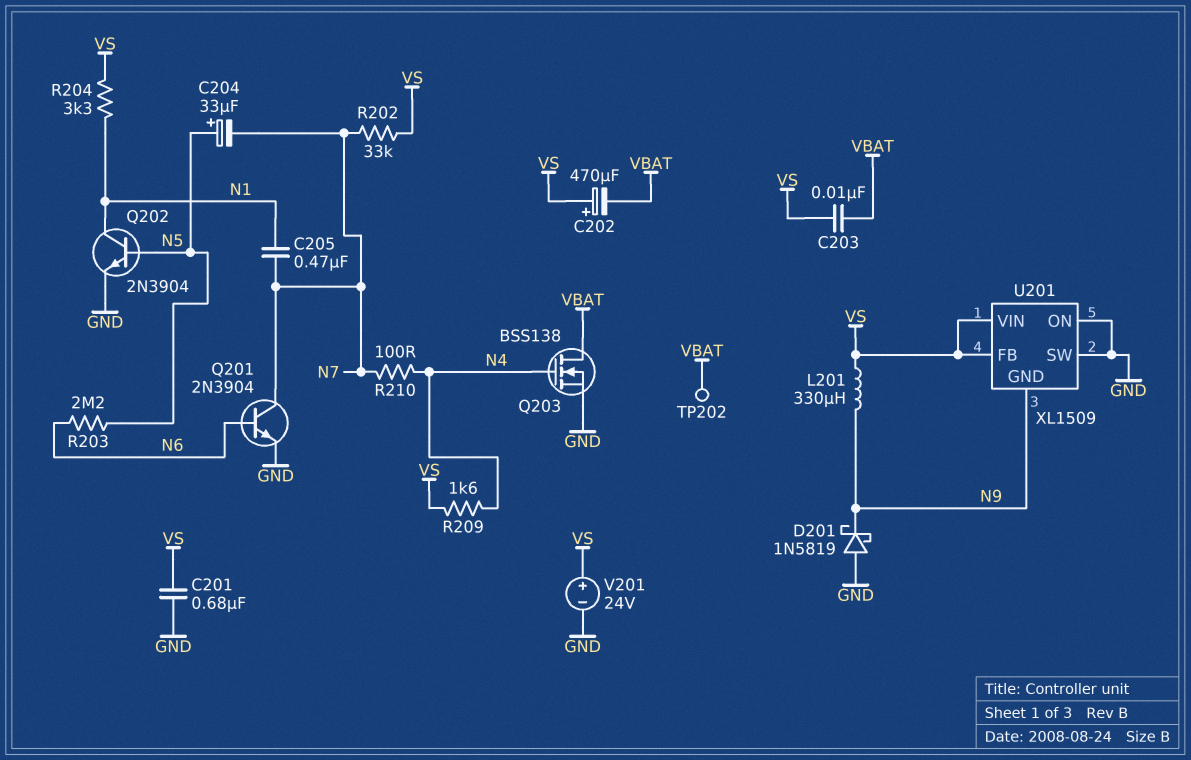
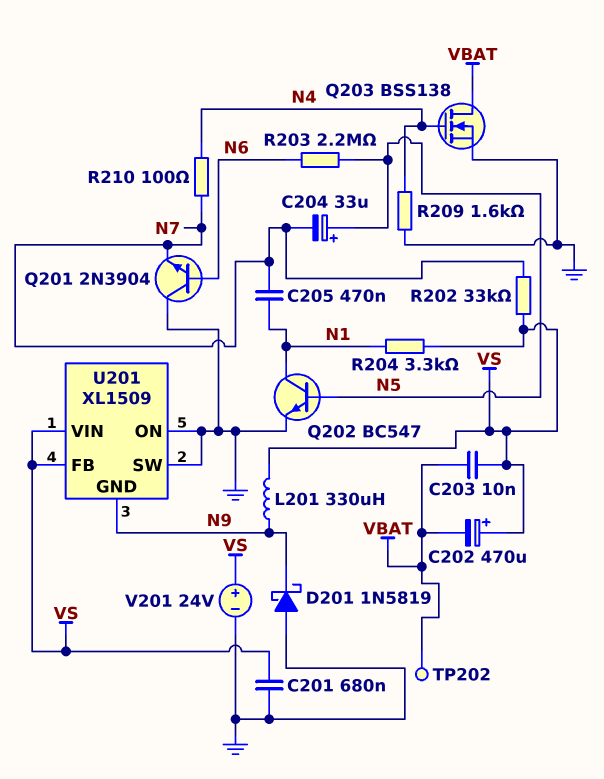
Q201: NPN 2N3904 (B N6, C N7, E GND) -> NPN 2N3904 (B N6, C GND, E N7)
Q202: NPN 2N3904 (B N5, C N1, E GND) -> NPN BC547 (B N5, C N1, E GND)
R209: 1.6k (N4, VS) -> 1.6k (GND, N4)

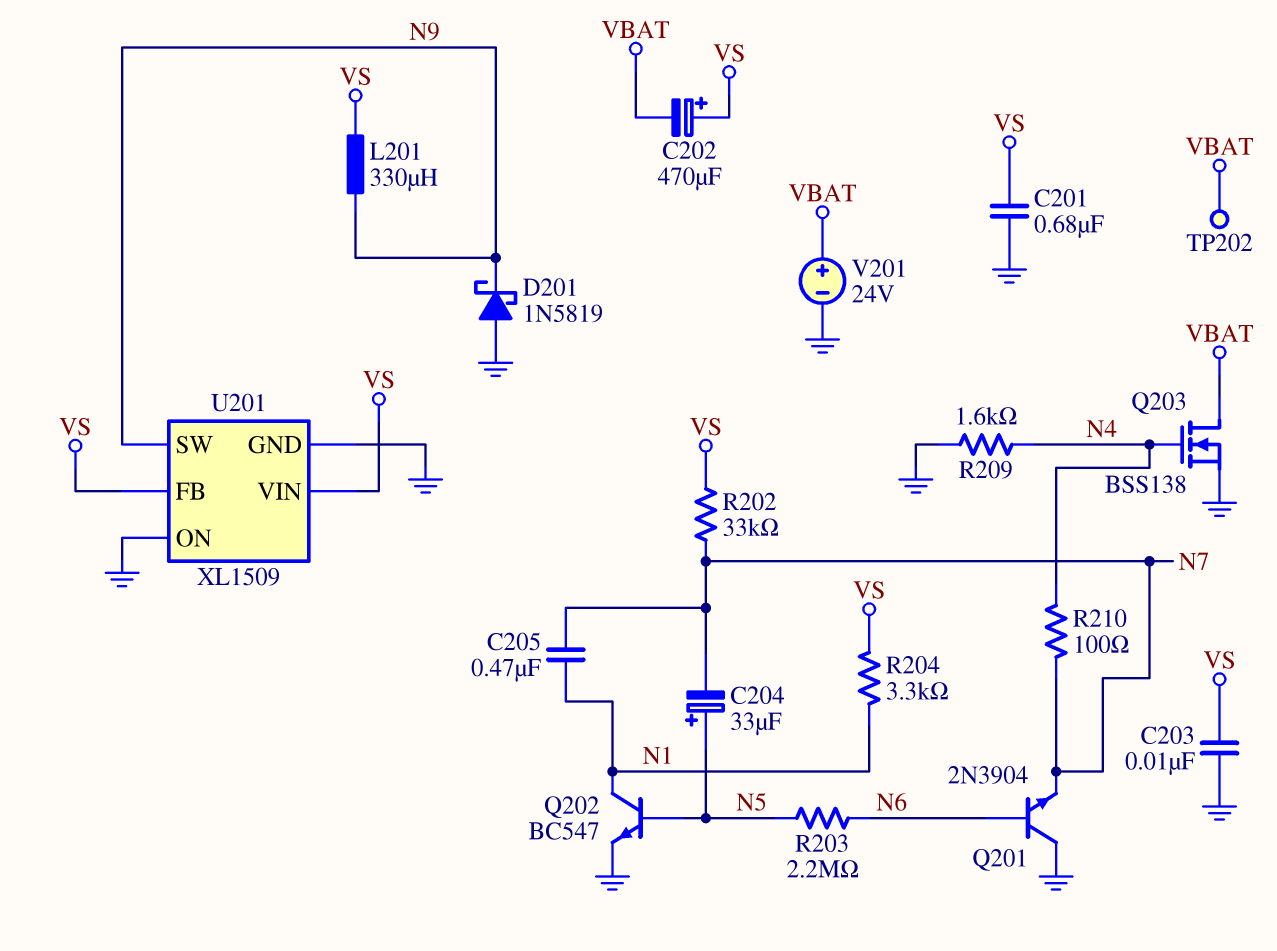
C203: 10nF (VBAT, VS) -> 10nF (GND, VS)
U201 pin GND: N9 -> GND
U201 pin SW: GND -> N9
V201: 24V (plus VS, minus GND) -> 24V (plus VBAT, minus GND)

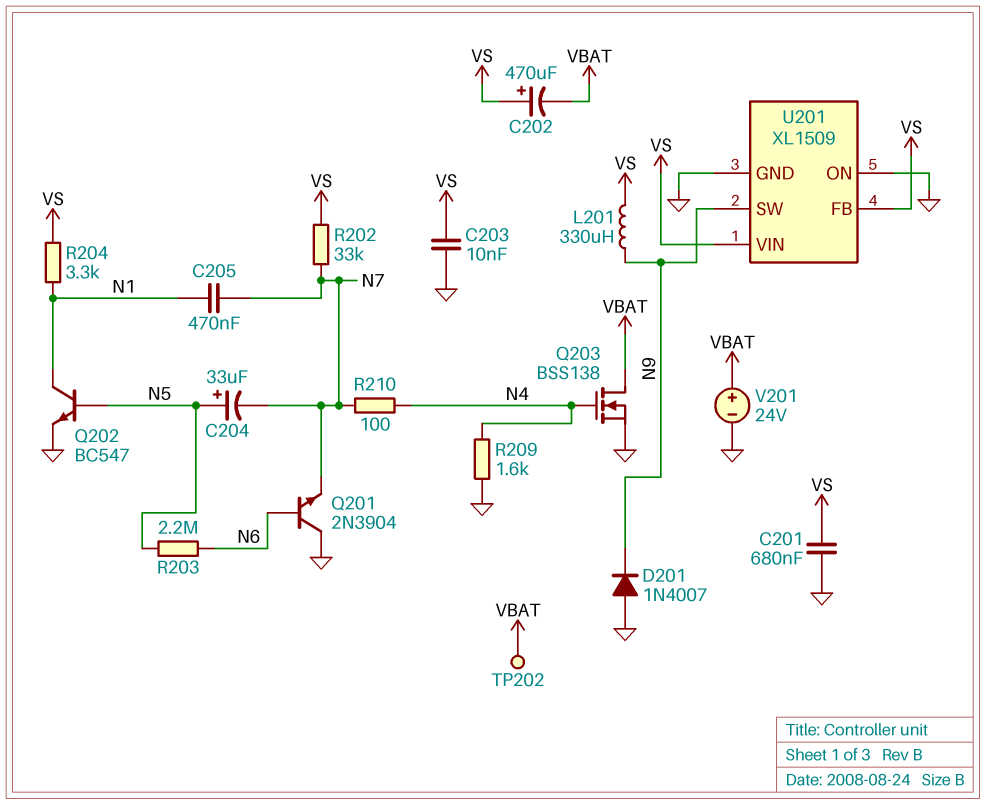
D201: schottky 1N5819 (A GND, K N9) -> diode 1N4007 (A GND, K N9)

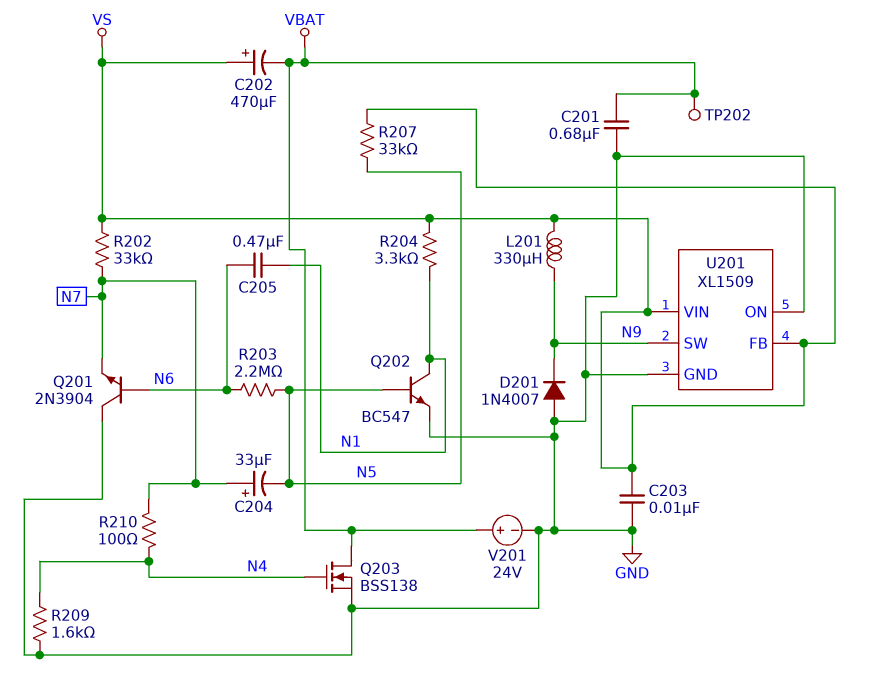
C201: 680nF (GND, VS) -> 680nF (GND, VBAT)
C204: 33uF (plus N5, minus N7) -> 33uF (plus N7, minus N5)
C205: 470nF (N1, N7) -> 470nF (N1, N6)
R207: none -> 33k (N5, VS)

